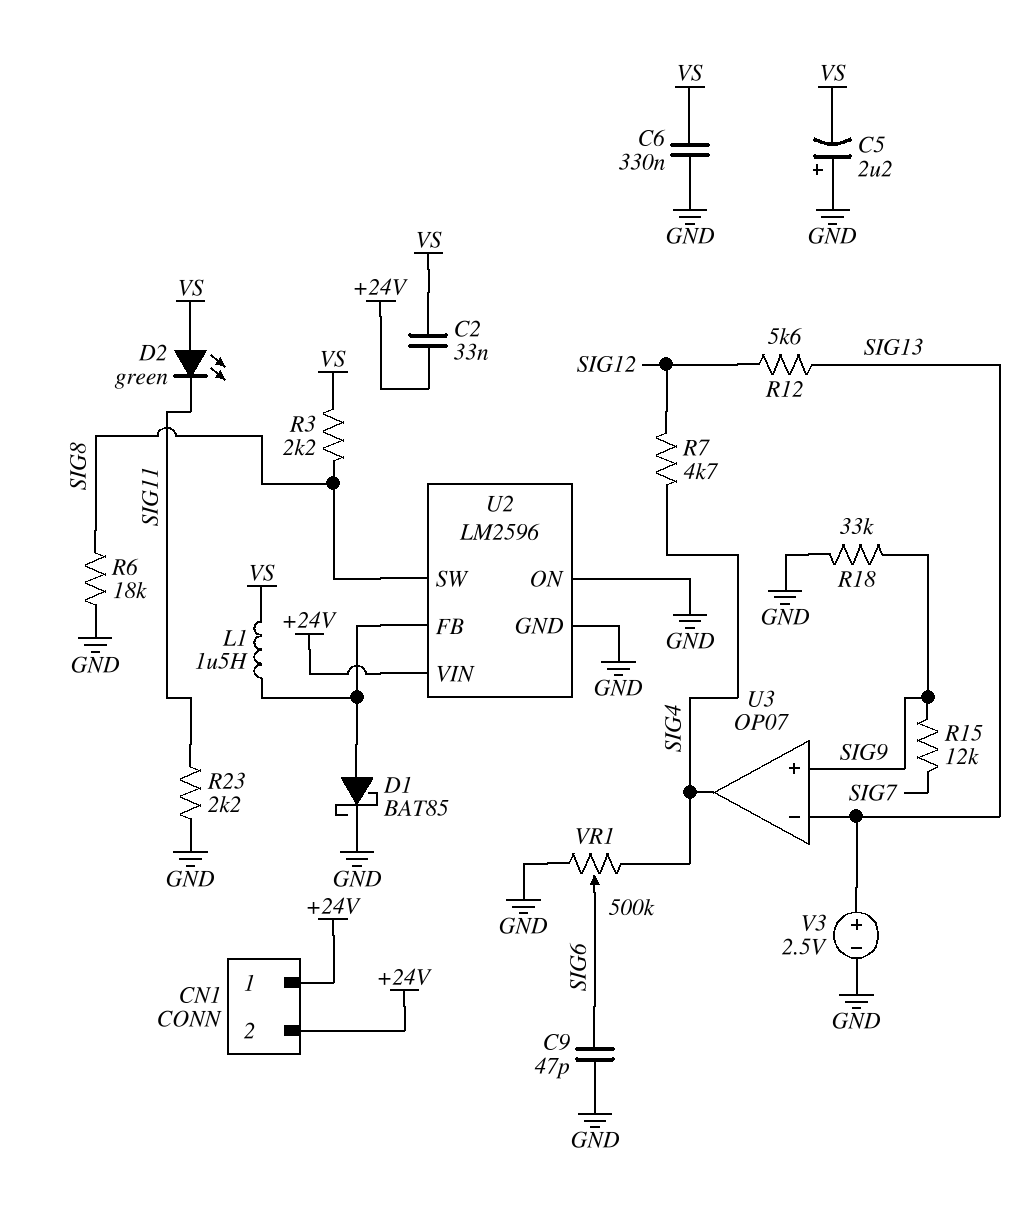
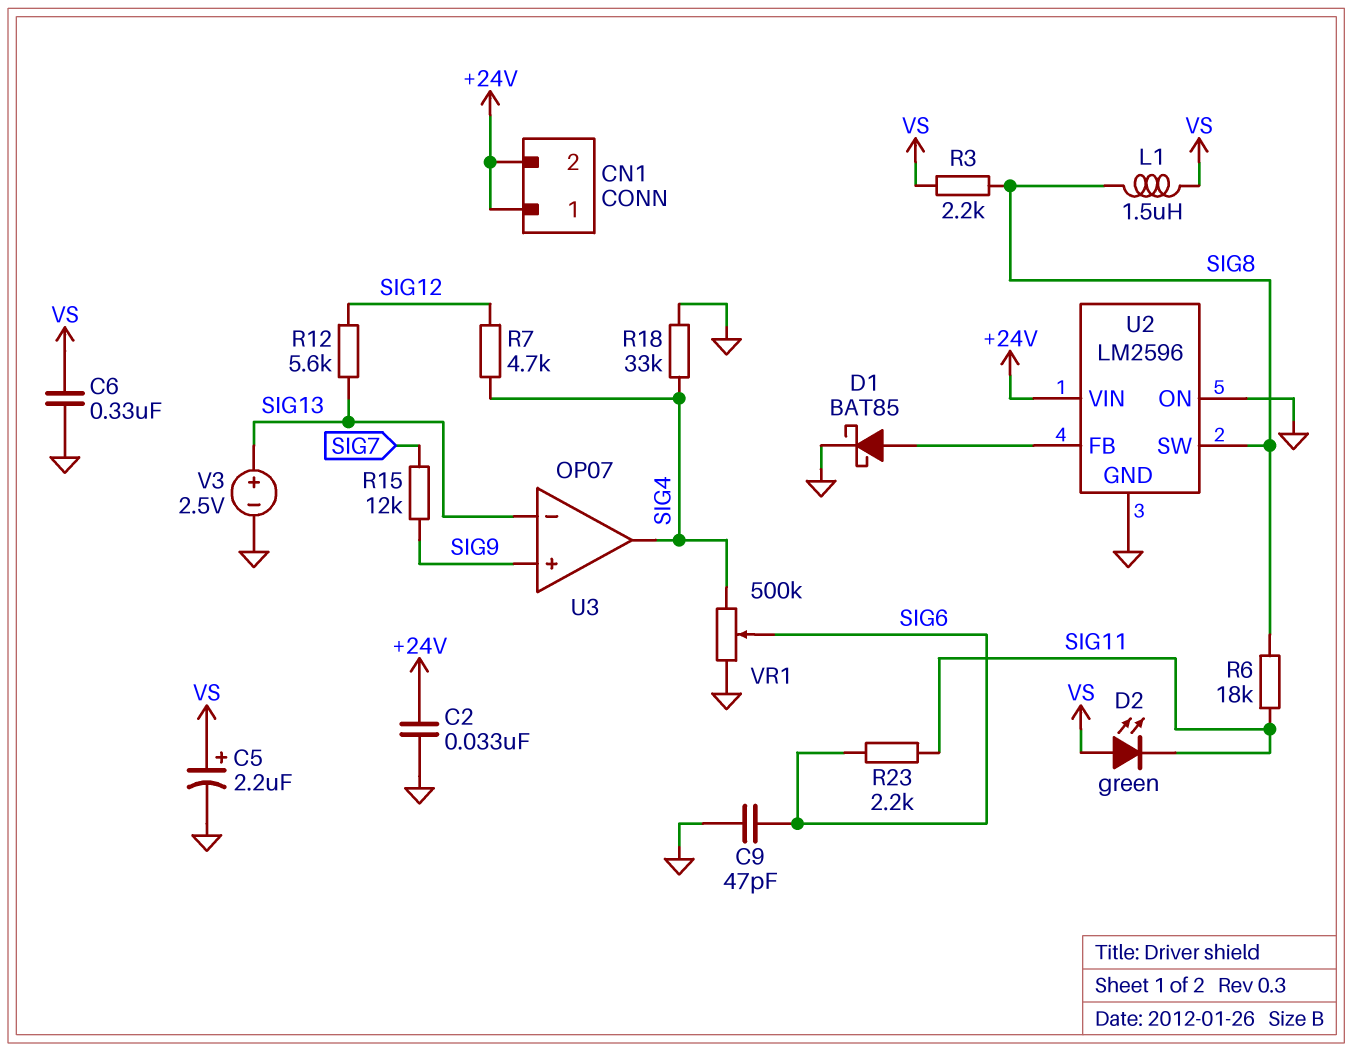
C2: 33nF (+24V, VS) -> 33nF (+24V, GND)
C5: 2.2uF (plus GND, minus VS) -> 2.2uF (plus VS, minus GND)
L1: 1.5uH (U2/FB, VS) -> 1.5uH (SIG8, VS)
R6: 18k (GND, SIG8) -> 18k (SIG8, SIG11)
R18: 33k (GND, SIG9) -> 33k (GND, SIG4)
R23: 2.2k (GND, SIG11) -> 2.2k (SIG6, SIG11)

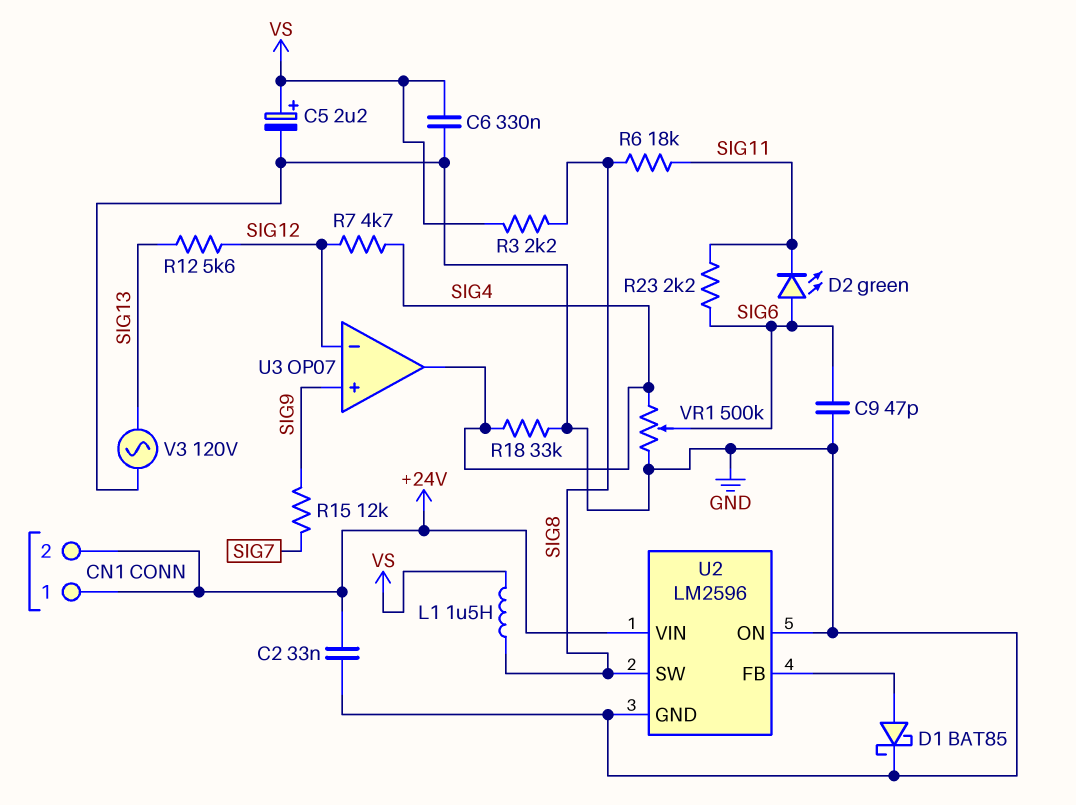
D2: LED green (A VS, K SIG11) -> LED green (A SIG6, K SIG11)
U3 pin in-: SIG13 -> SIG12
V3: 2.5V (plus SIG13, minus GND) -> AC 120V (GND, SIG13)

